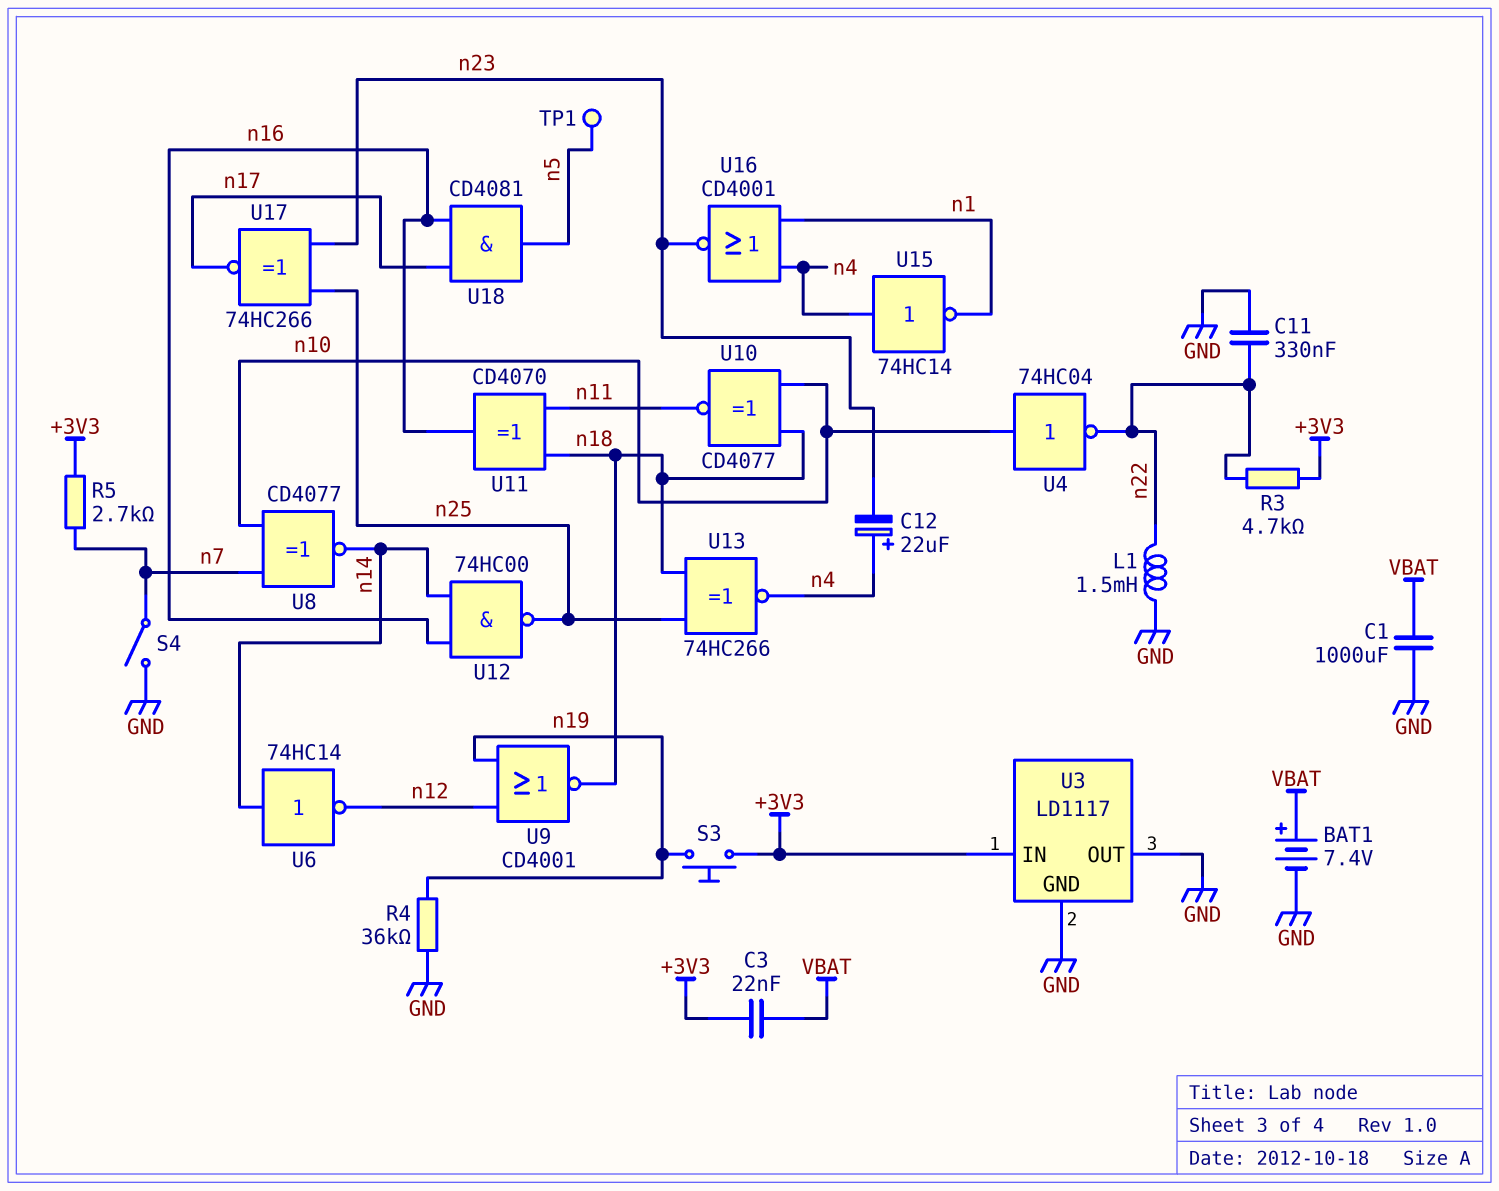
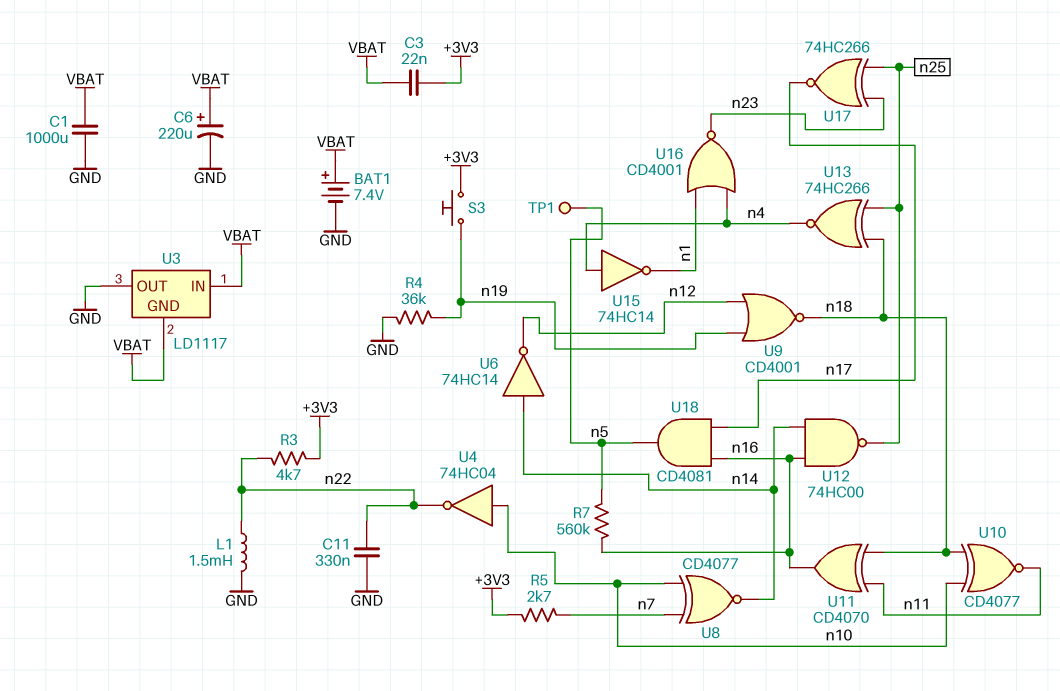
C6: none -> 220uF (plus VBAT, minus GND)
C12: 22uF (plus n4, minus n23) -> none
R7: none -> 560k (n5, n16)
S4: switch (GND, n7) -> none
U3 pin GND: GND -> VBAT
U3 pin IN: +3V3 -> VBAT

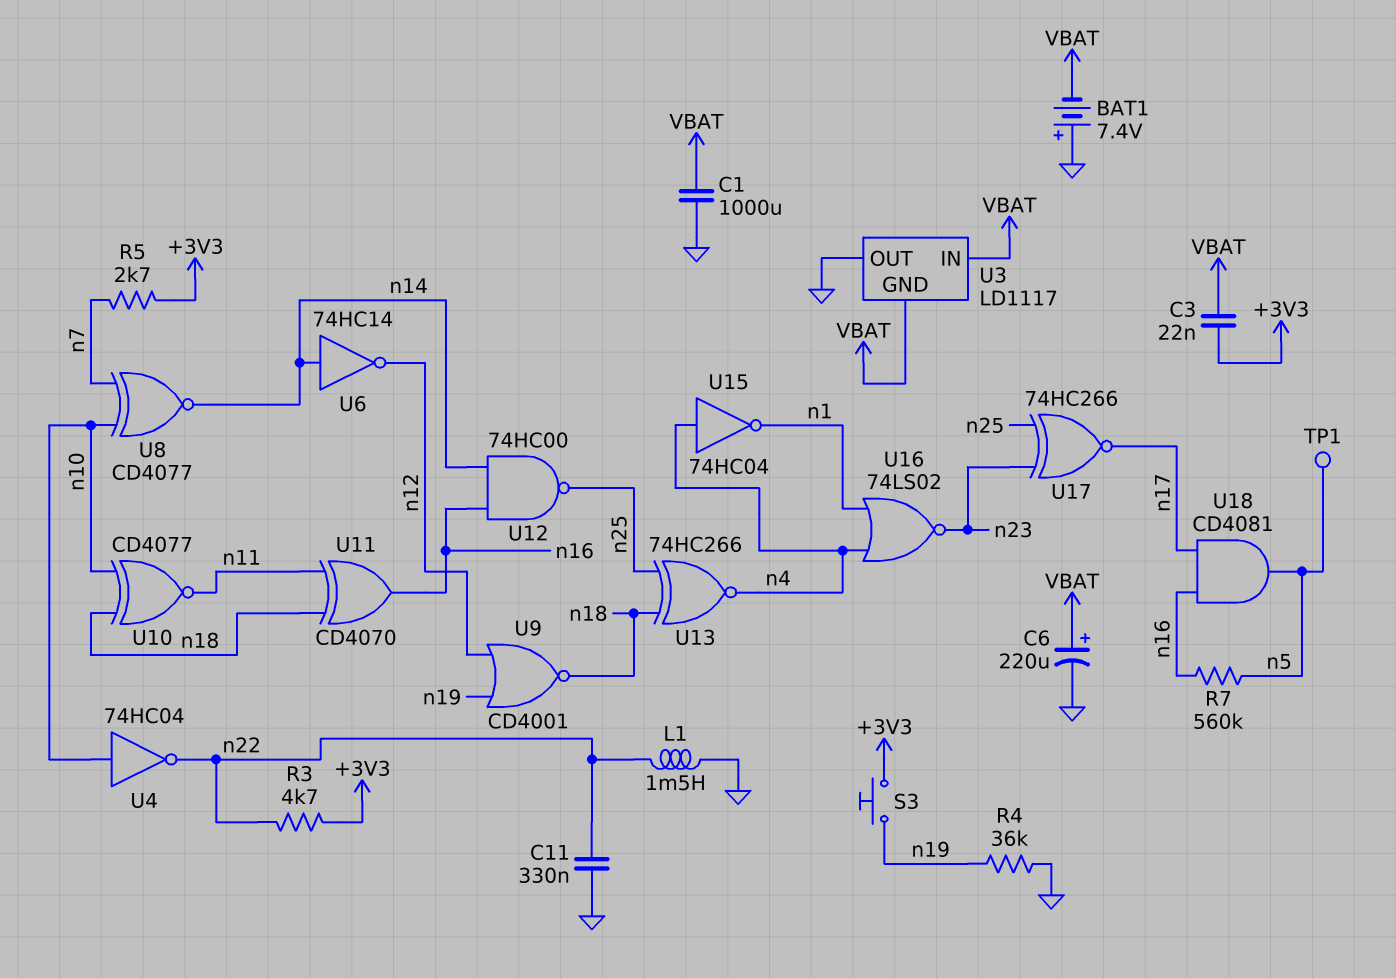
BAT1: 7.4V (plus VBAT, minus GND) -> 7.4V (plus GND, minus VBAT)
U15: NOT 74HC14 (in n4, out n1) -> NOT 74HC04 (in n4, out n1)
U16: NOR CD4001 (in n1, in n4, out n23) -> NOR 74LS02 (in n1, in n4, out n23)

